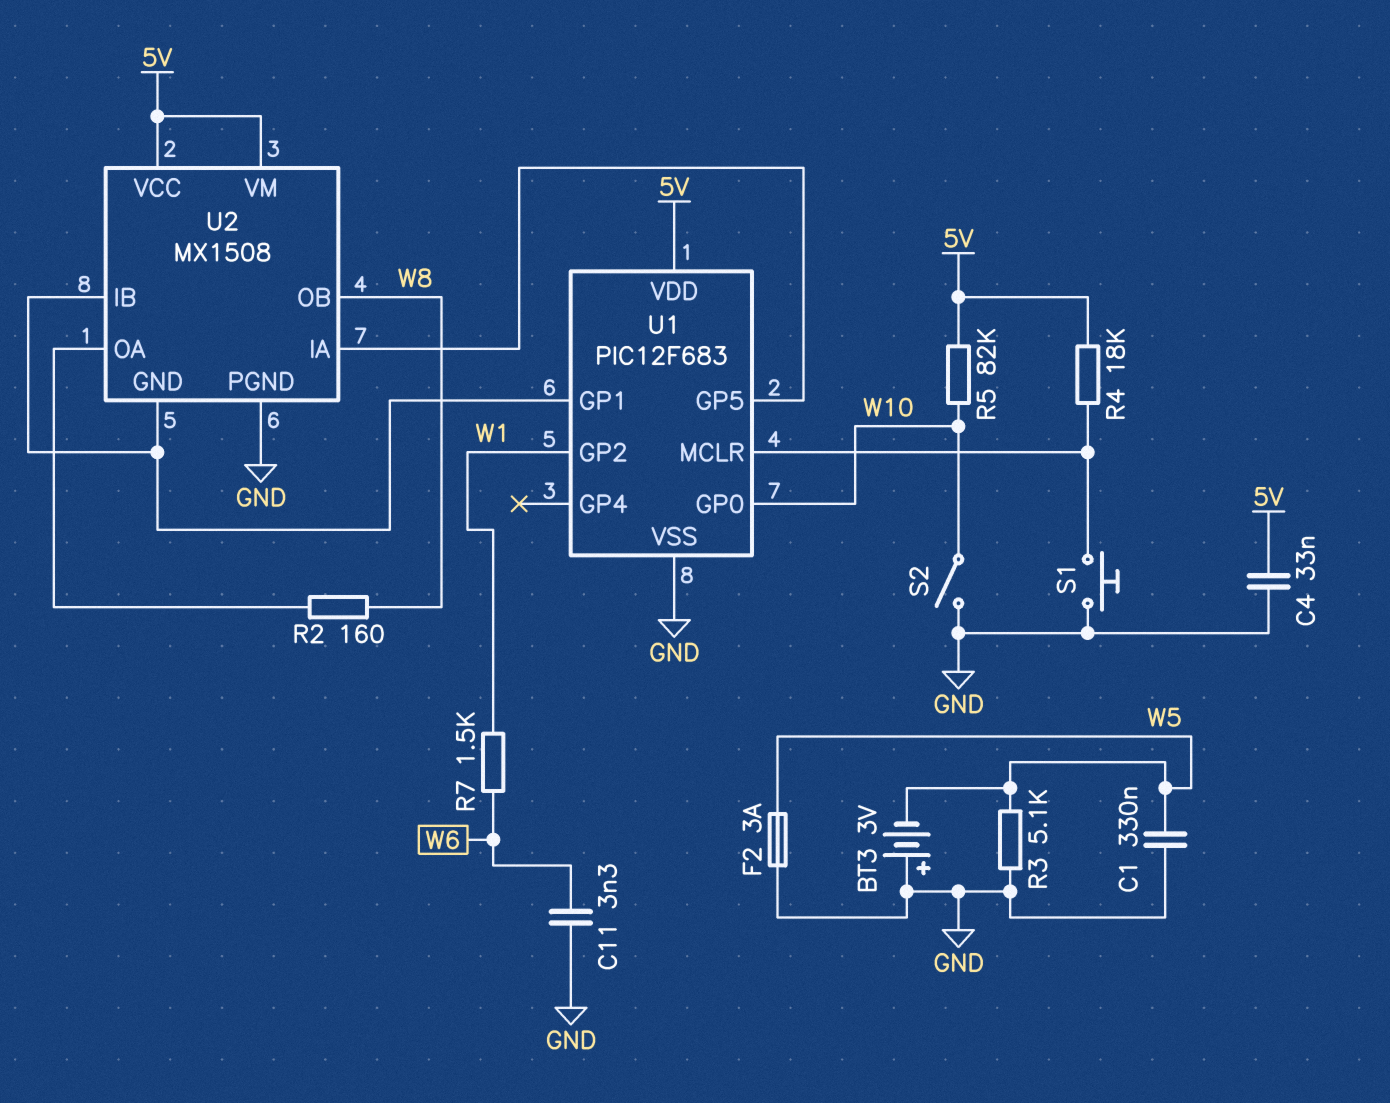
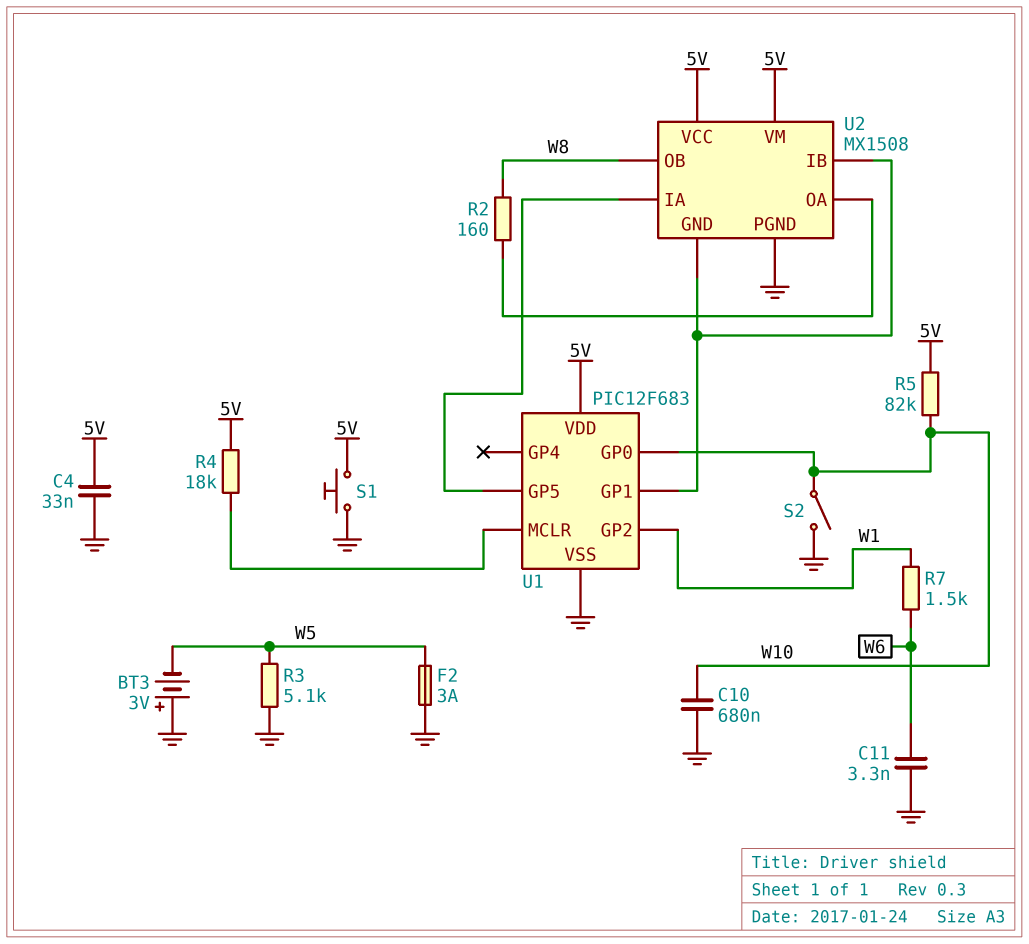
C1: 330nF (GND, W5) -> none
C10: none -> 680nF (GND, W10)
S1: button (GND, U1/MCLR) -> button (5V, GND)

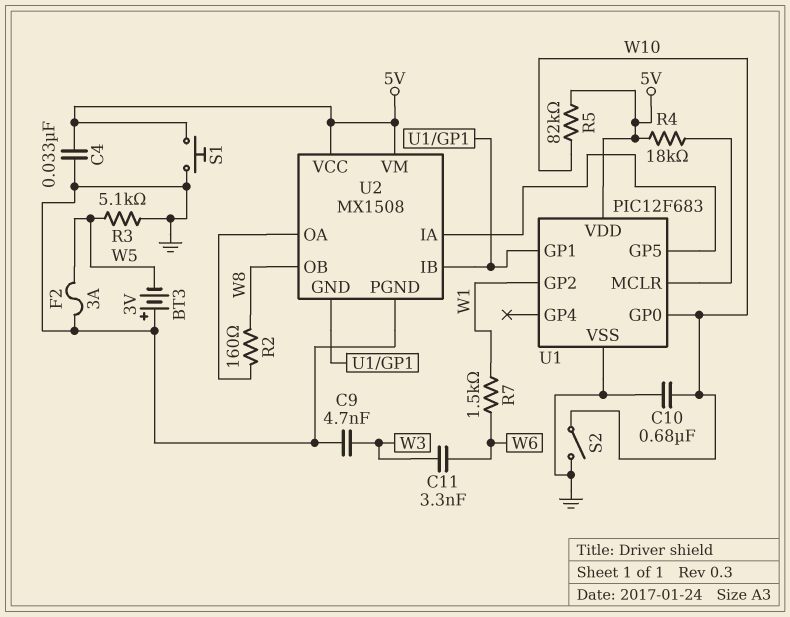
C9: none -> 4.7nF (GND, W3)
C11: 3.3nF (GND, W6) -> 3.3nF (W3, W6)

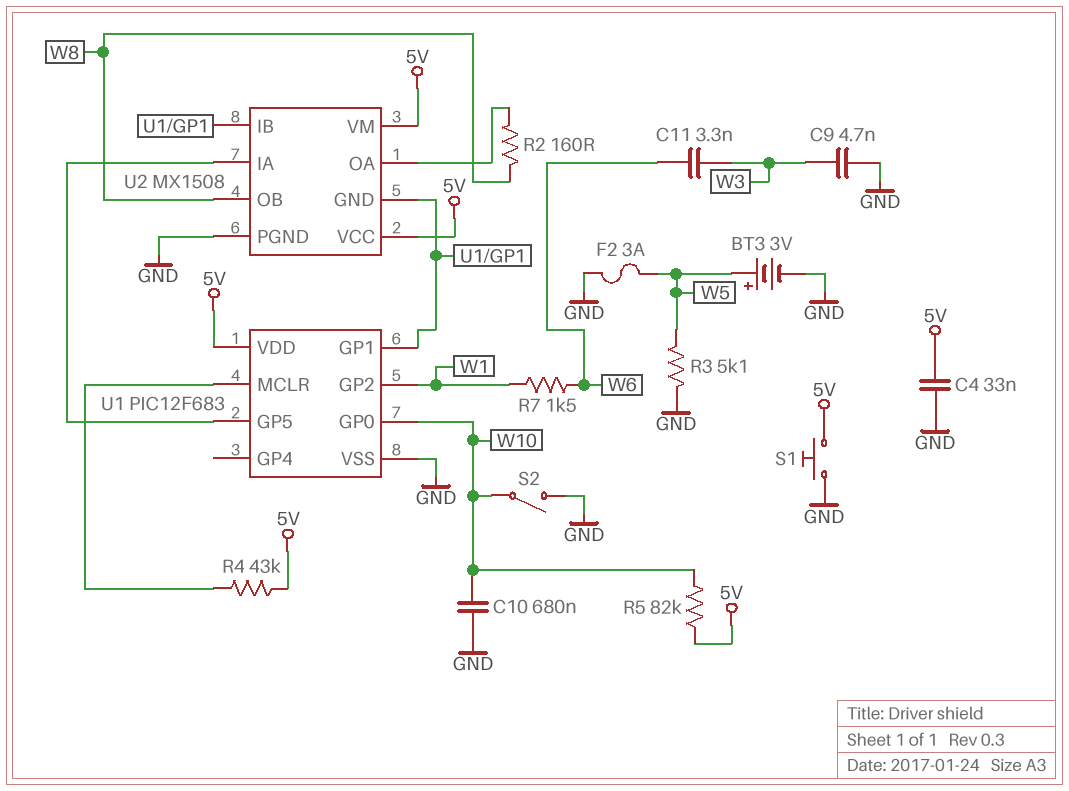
BT3: 3V (plus GND, minus W5) -> 3V (plus W5, minus GND)
R4: 18k (5V, U1/MCLR) -> 43k (5V, U1/MCLR)

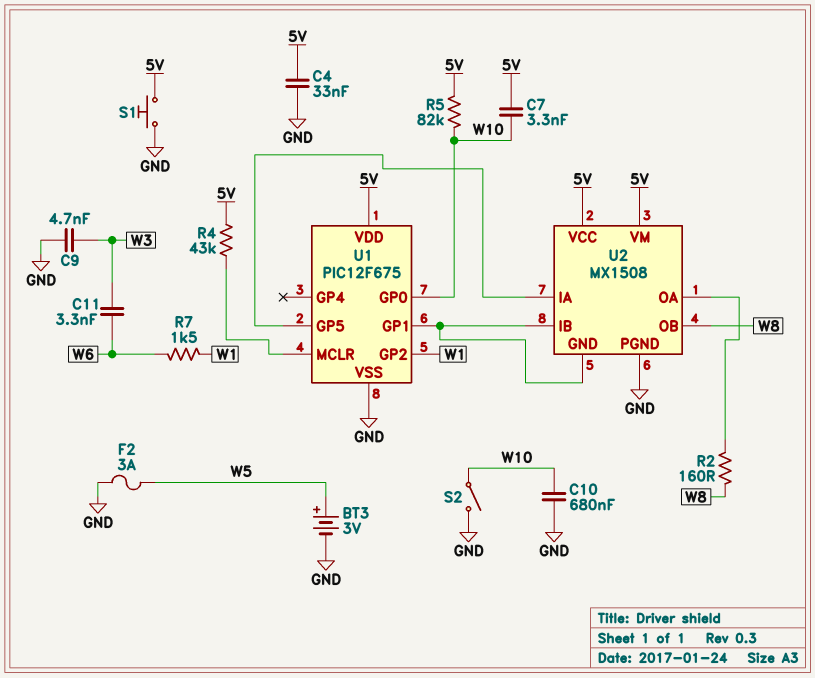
C7: none -> 3.3nF (5V, W10)
R3: 5.1k (GND, W5) -> none
U1: PIC12F683 -> PIC12F675

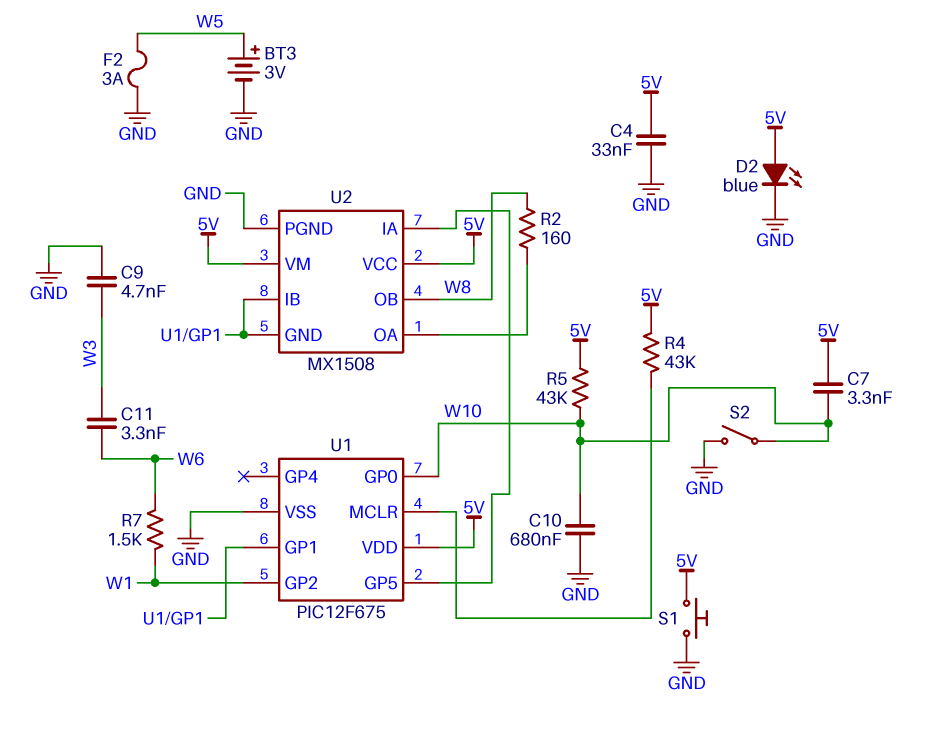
D2: none -> LED blue (A 5V, K GND)
R5: 82k (5V, W10) -> 43k (5V, W10)

